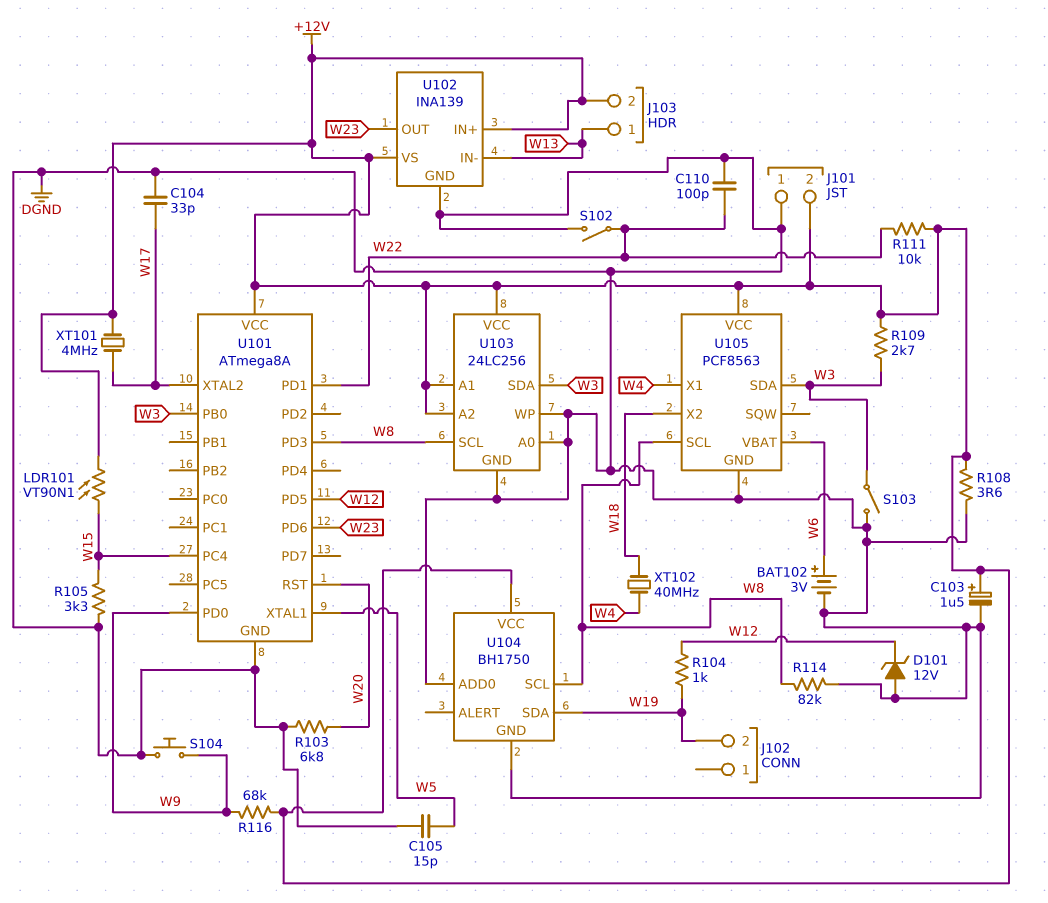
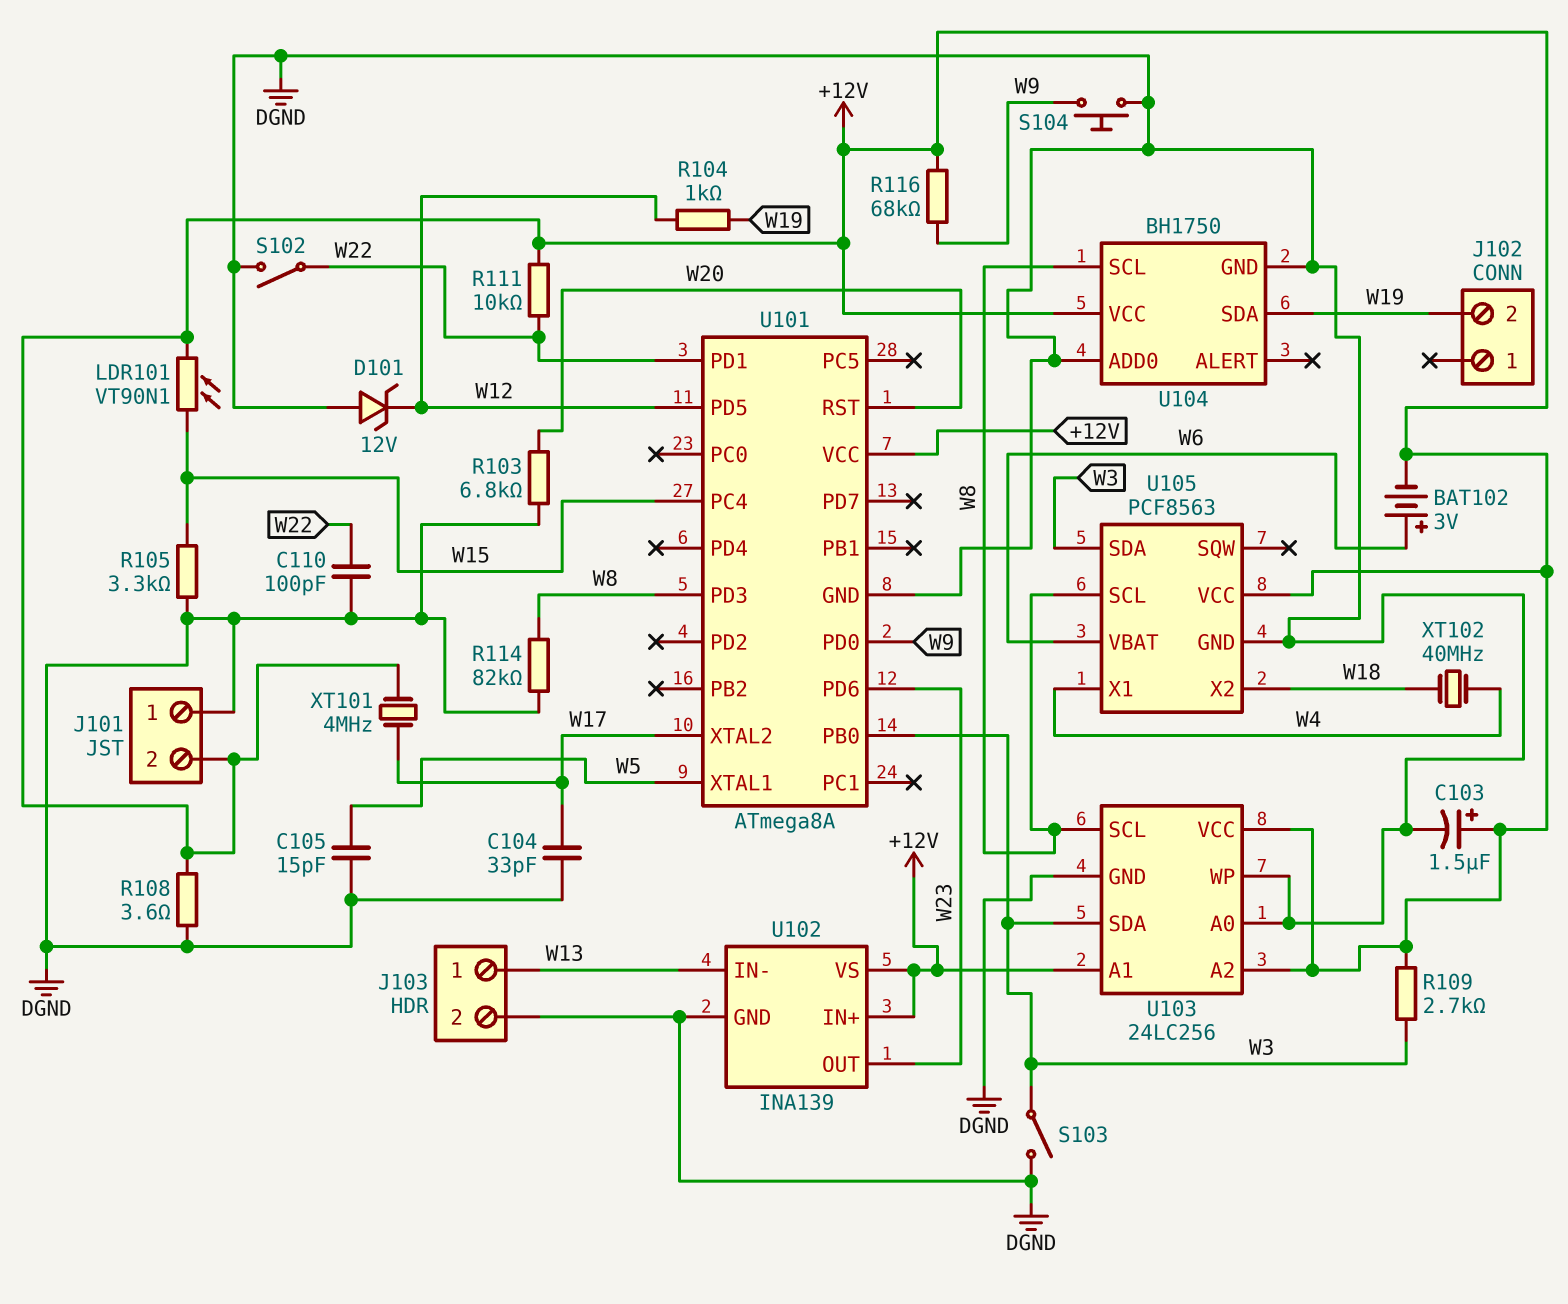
BAT102: 3V (plus W6, minus DGND) -> 3V (plus W6, minus +12V)
J103 pin 2: +12V -> DGND

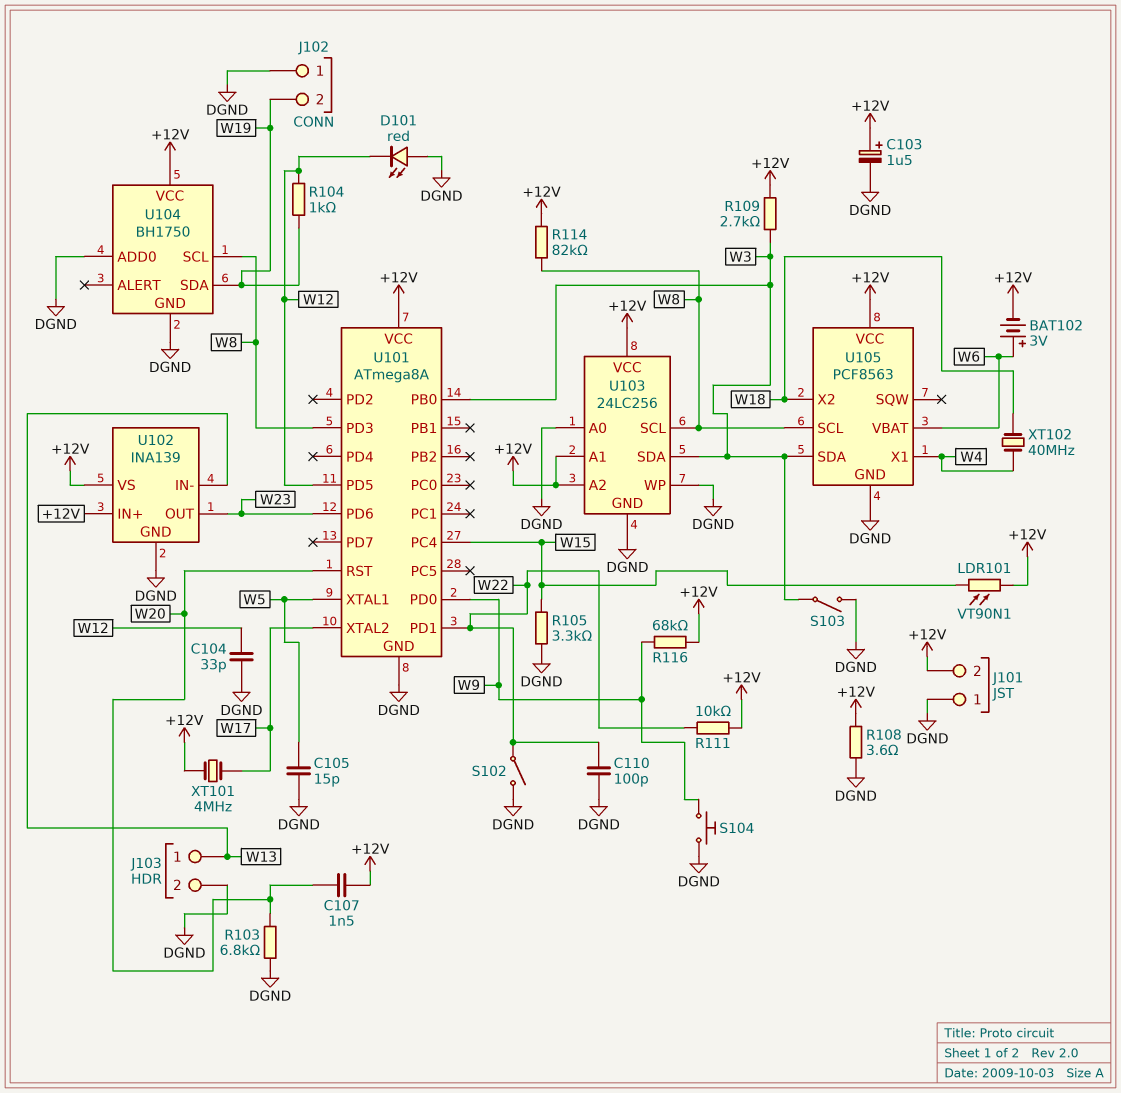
C104: 33pF (DGND, W17) -> 33pF (DGND, W12)
C107: none -> 1.5nF (+12V, W20)
D101: zener 12V (A DGND, K W12) -> LED red (A DGND, K W12)
J102 pin 1: none -> DGND
R114: 82k (DGND, W8) -> 82k (+12V, W8)

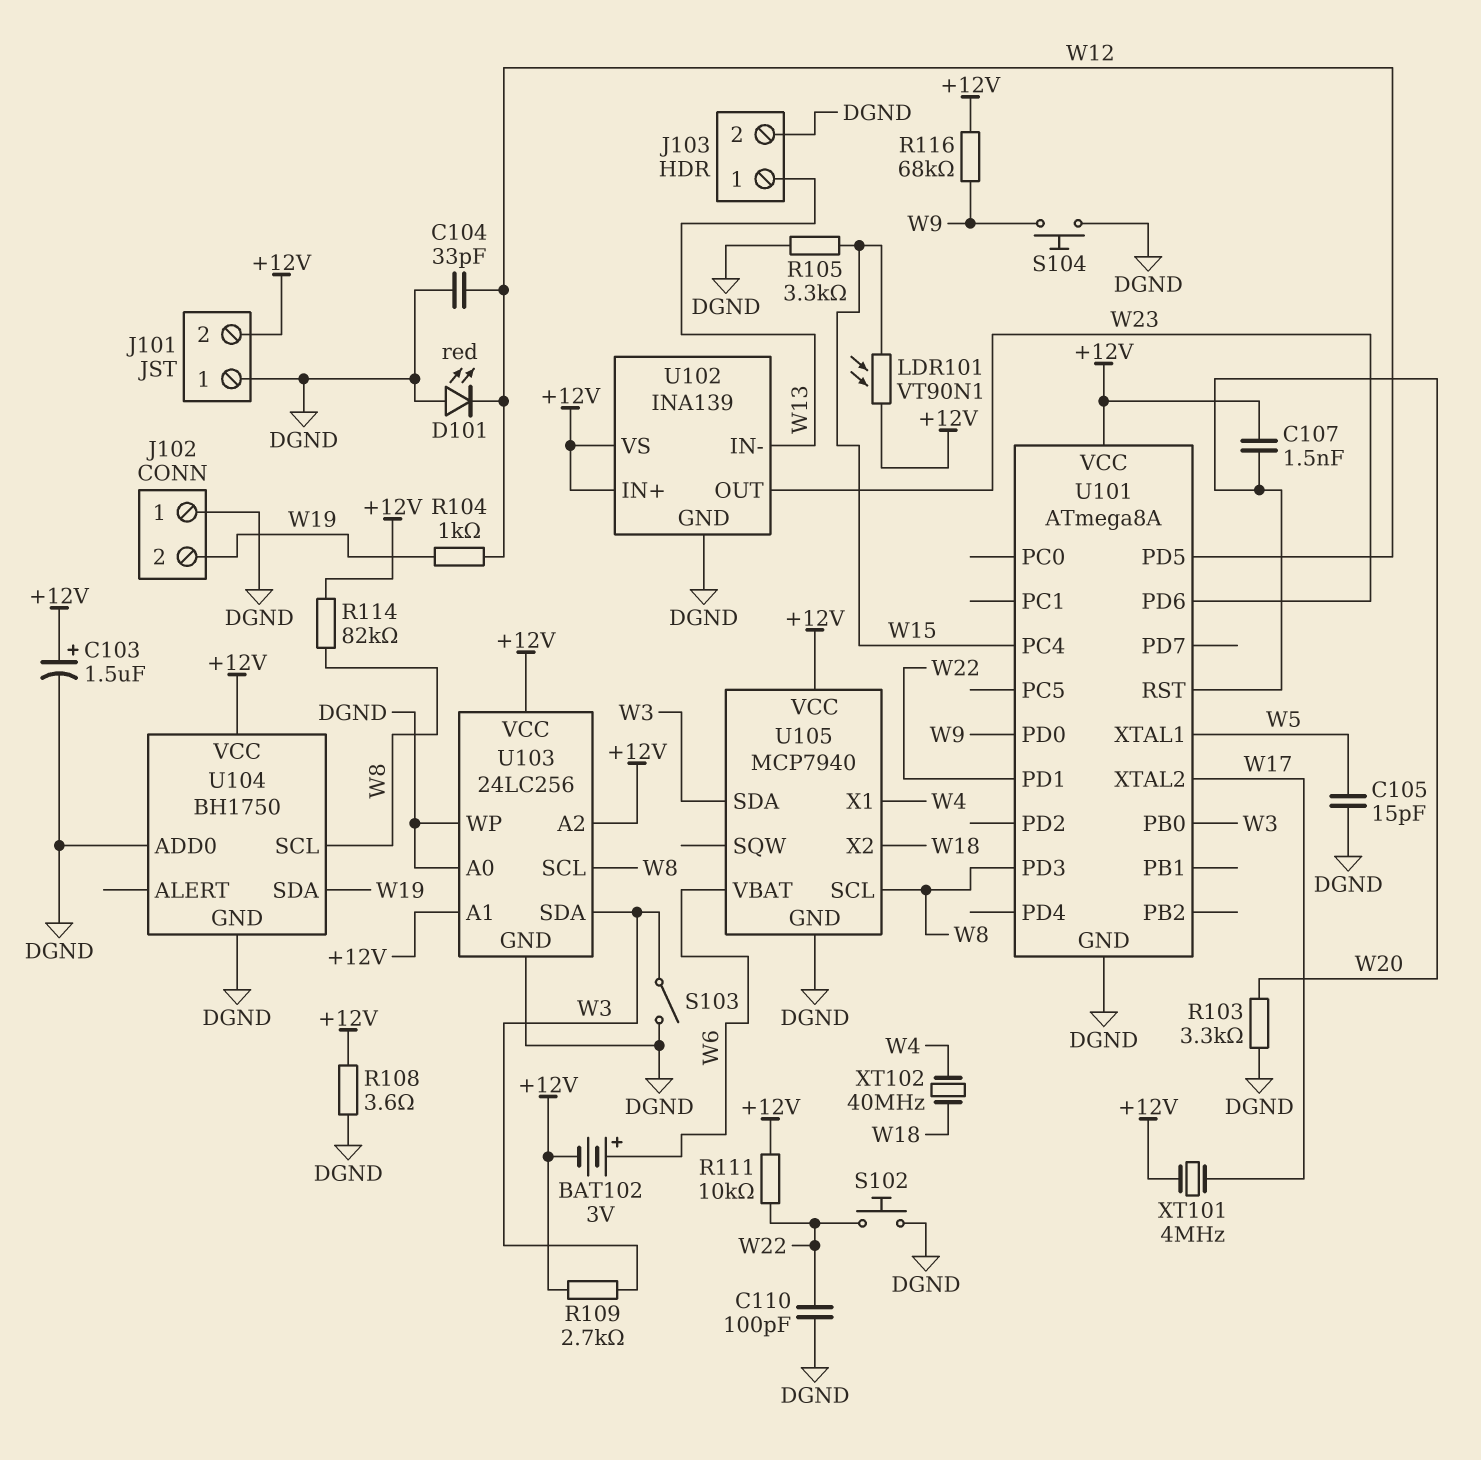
R103: 6.8k (DGND, W20) -> 3.3k (DGND, W20)
S102: switch (DGND, W22) -> button (DGND, W22)
U105: PCF8563 -> MCP7940

